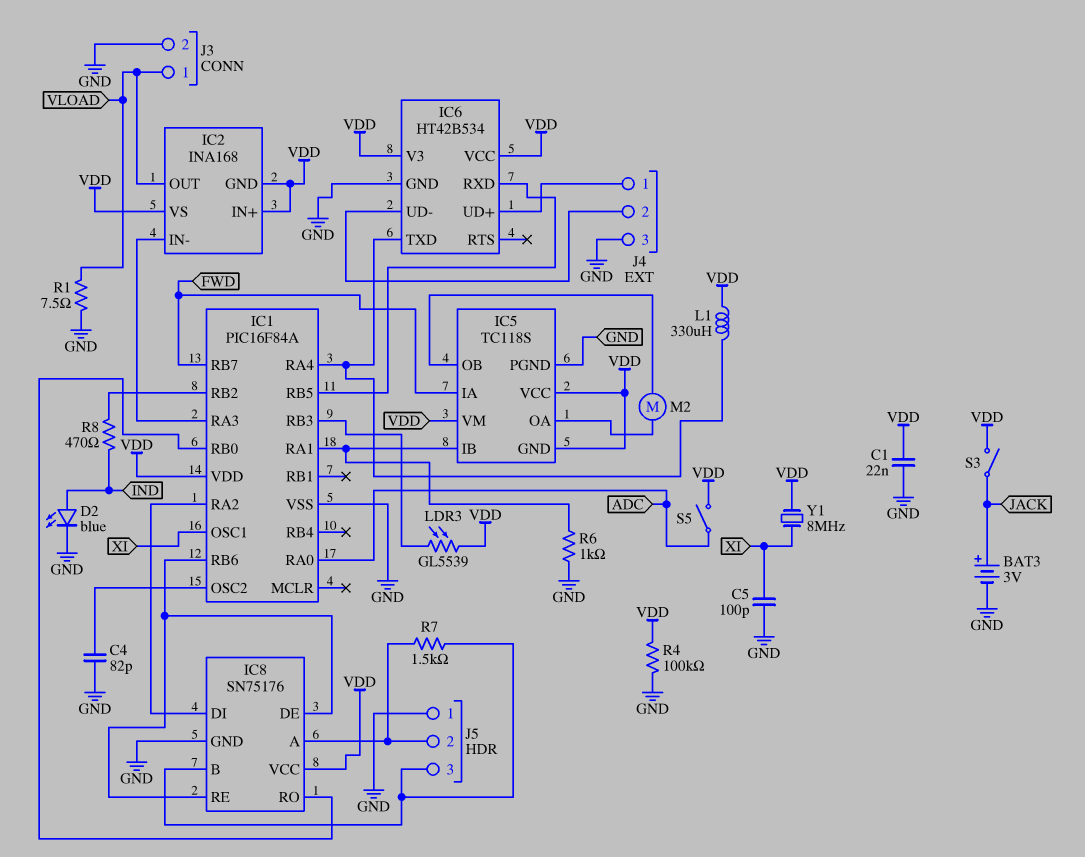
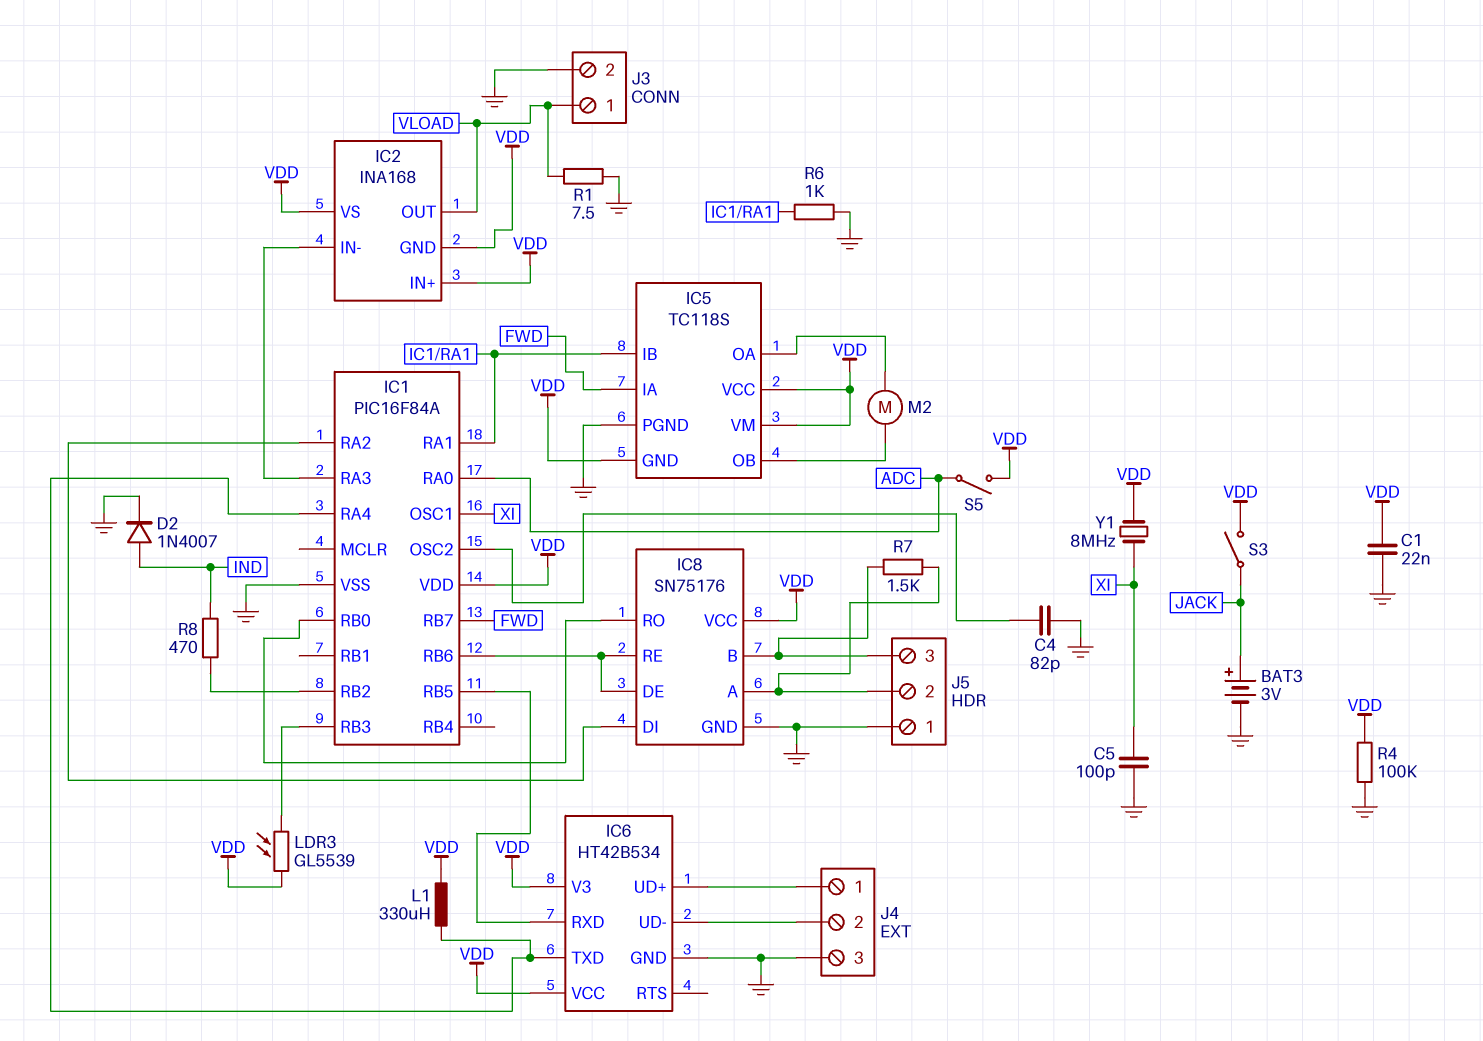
D2: LED blue (A IND, K GND) -> diode 1N4007 (A IND, K GND)

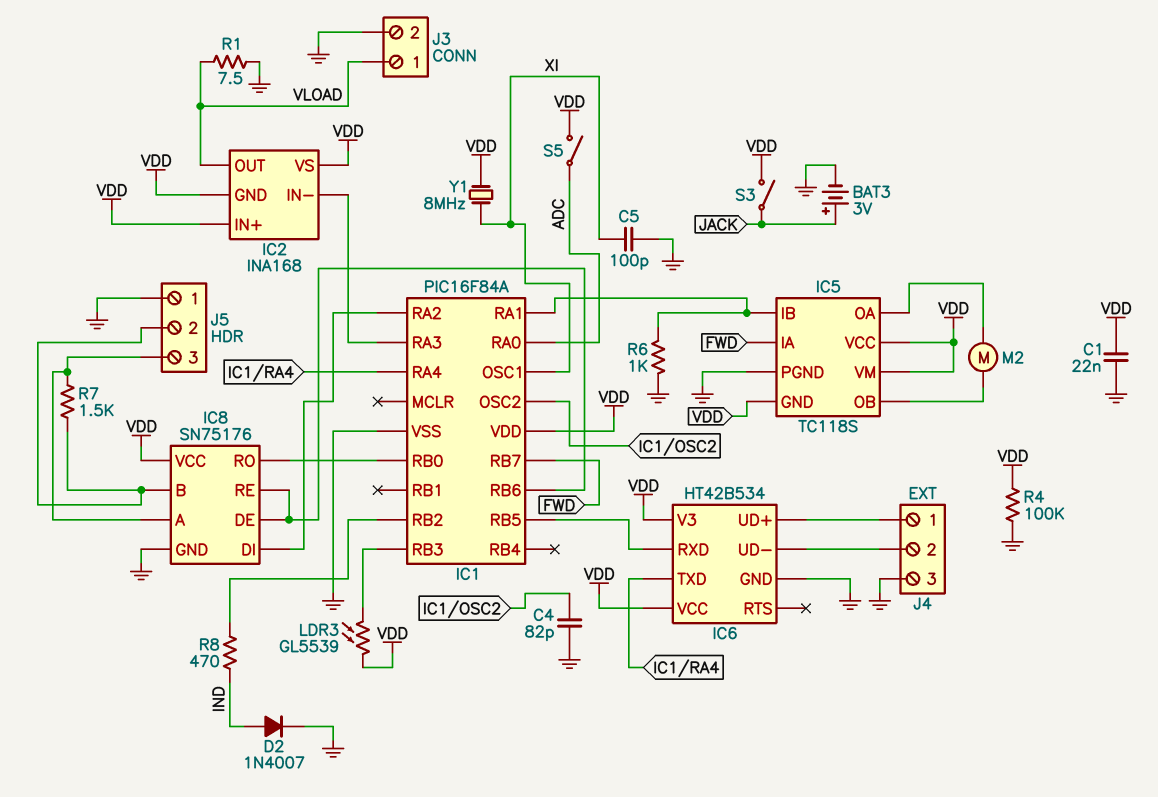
J5 pin 2: IC8/A -> IC8/B
J5 pin 3: IC8/B -> IC8/A
L1: 330uH (IC1/RA4, VDD) -> none

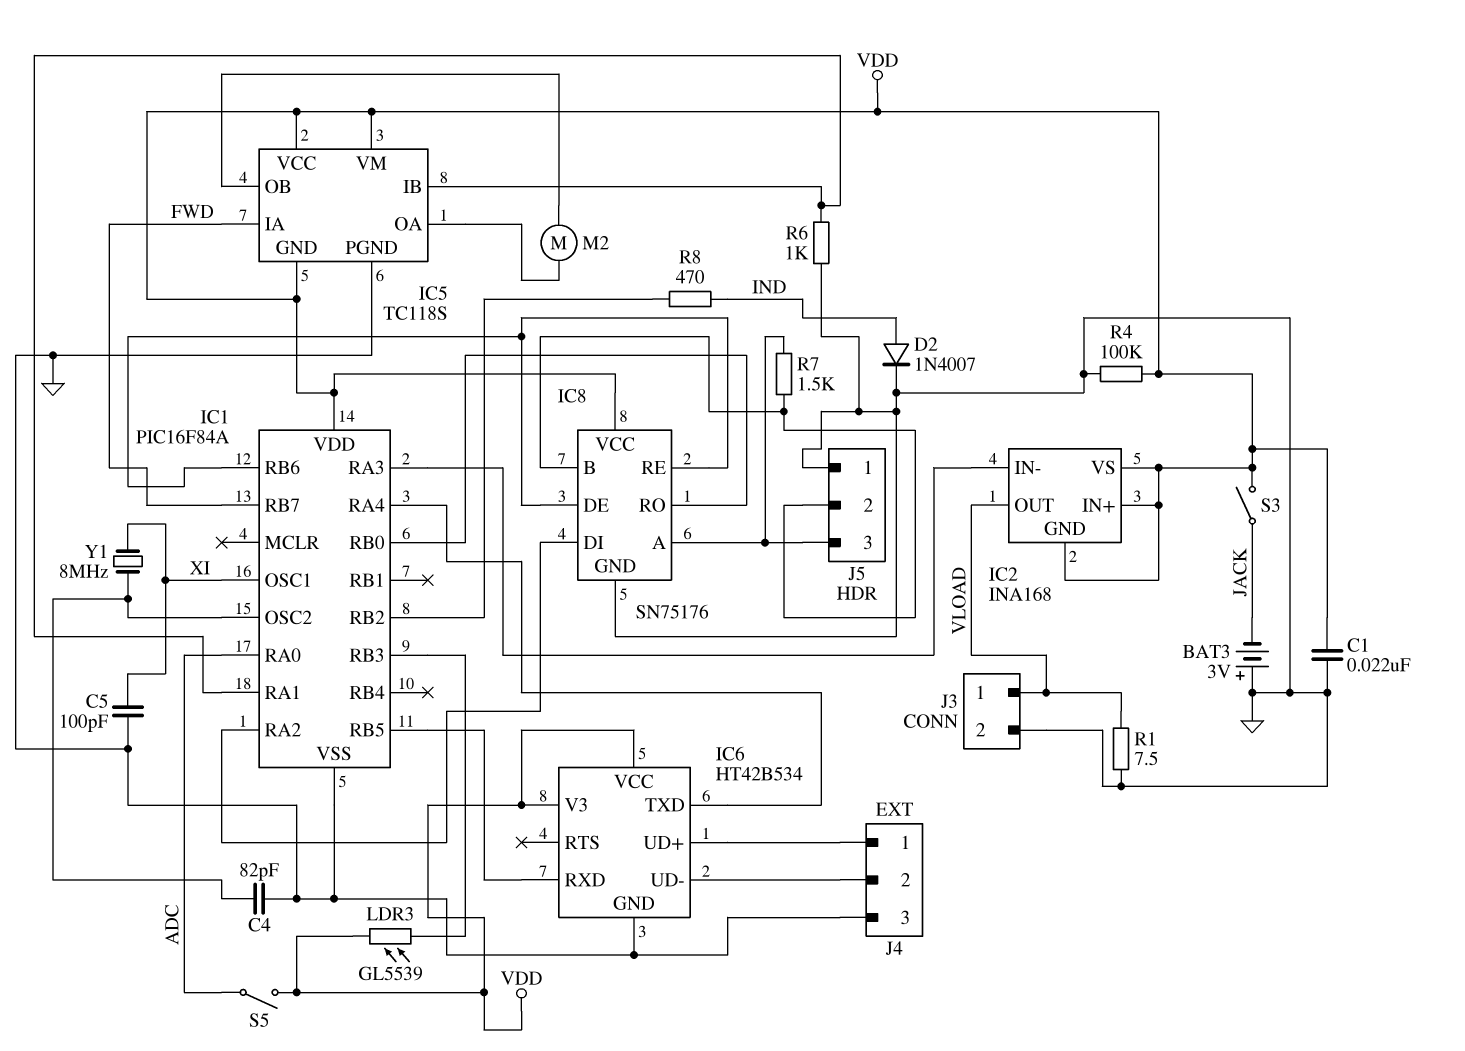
BAT3: 3V (plus JACK, minus GND) -> 3V (plus GND, minus JACK)
Y1: 8MHz (VDD, XI) -> 8MHz (IC1/OSC2, XI)

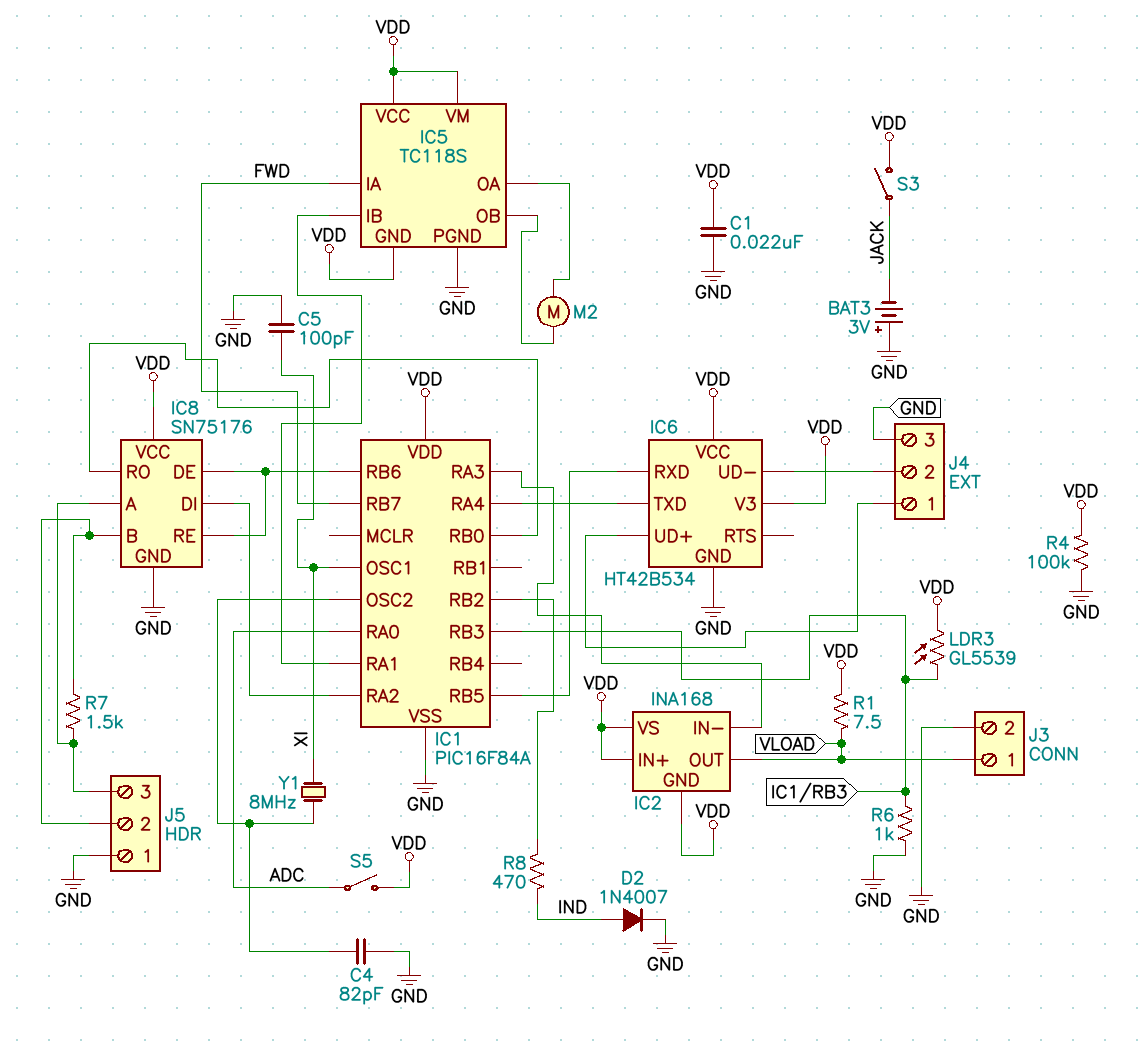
R1: 7.5 (GND, VLOAD) -> 7.5 (VDD, VLOAD)
R6: 1k (GND, IC1/RA1) -> 1k (GND, IC1/RB3)

